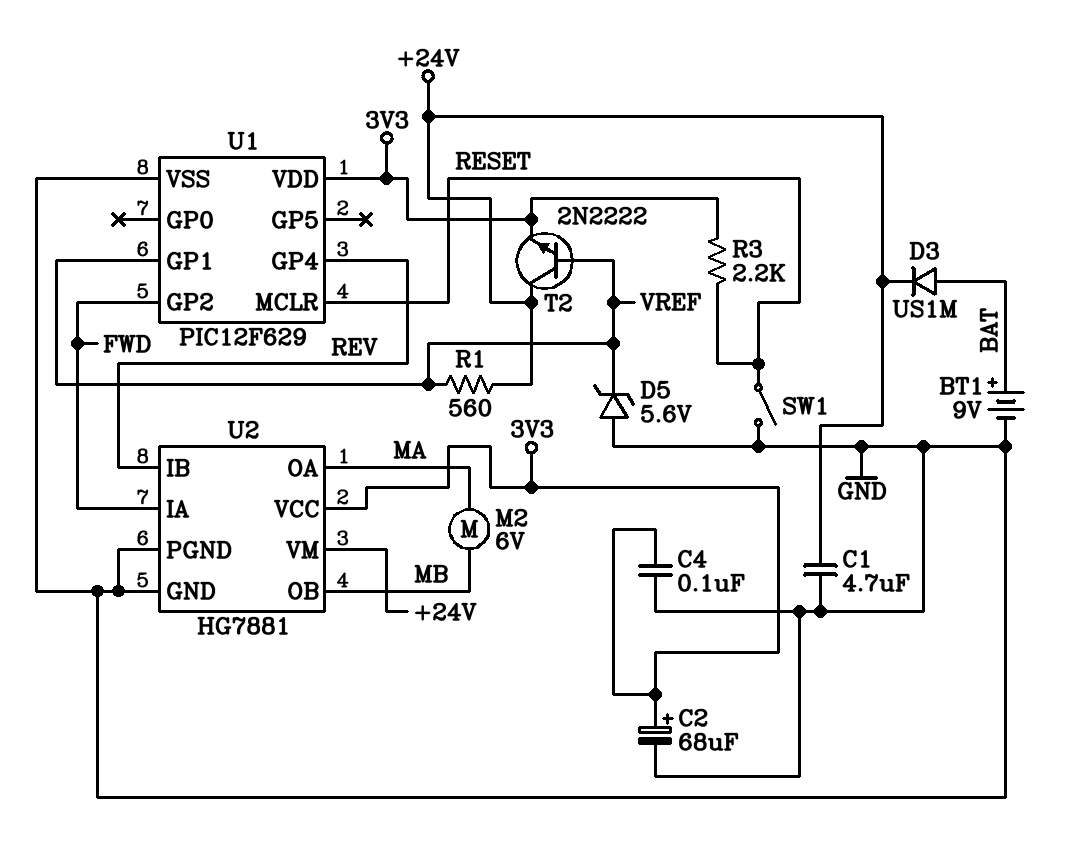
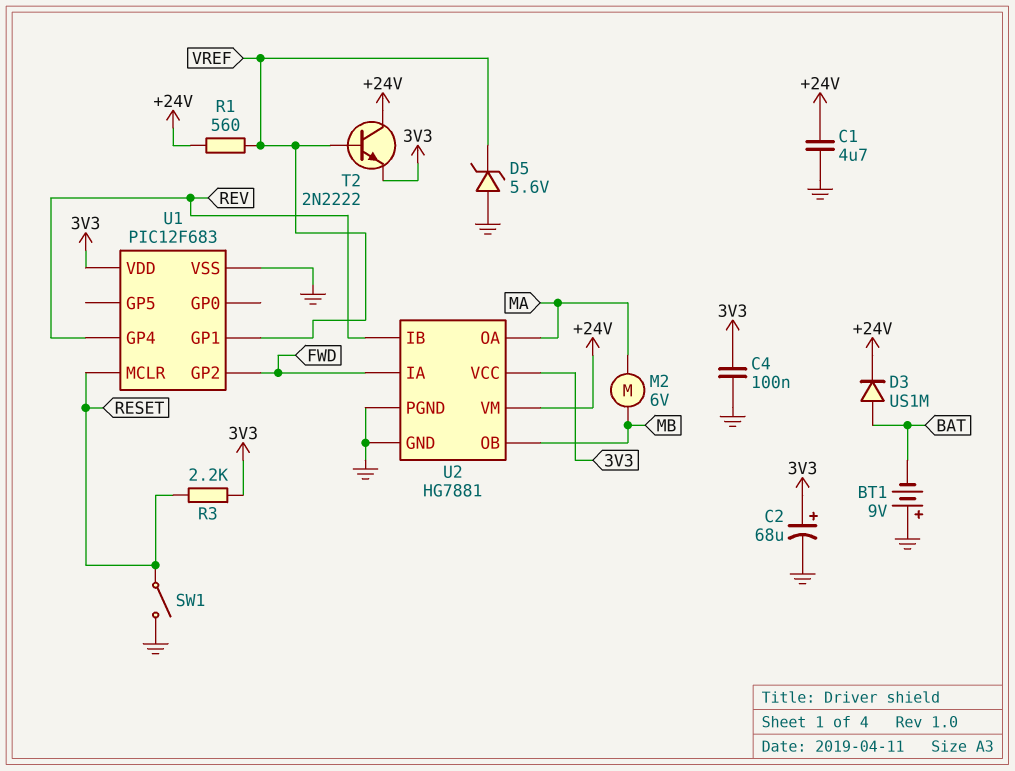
BT1: 9V (plus BAT, minus GND) -> 9V (plus GND, minus BAT)
U1: PIC12F629 -> PIC12F683

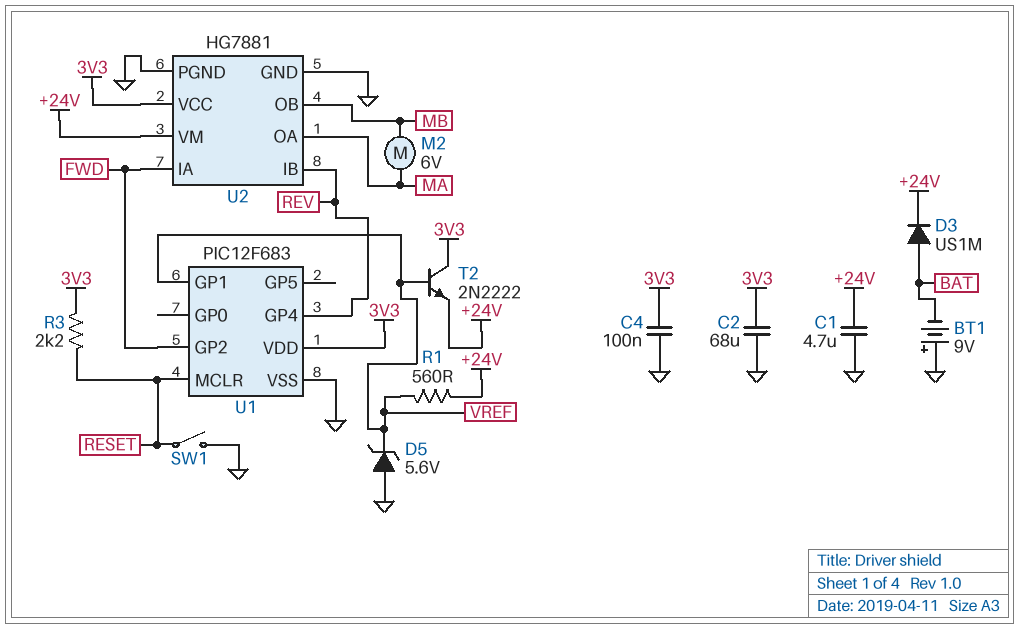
C2: 68uF (plus 3V3, minus GND) -> 68uF (3V3, GND)
T2: NPN 2N2222 (B VREF, C +24V, E 3V3) -> NPN 2N2222 (B VREF, C 3V3, E +24V)

